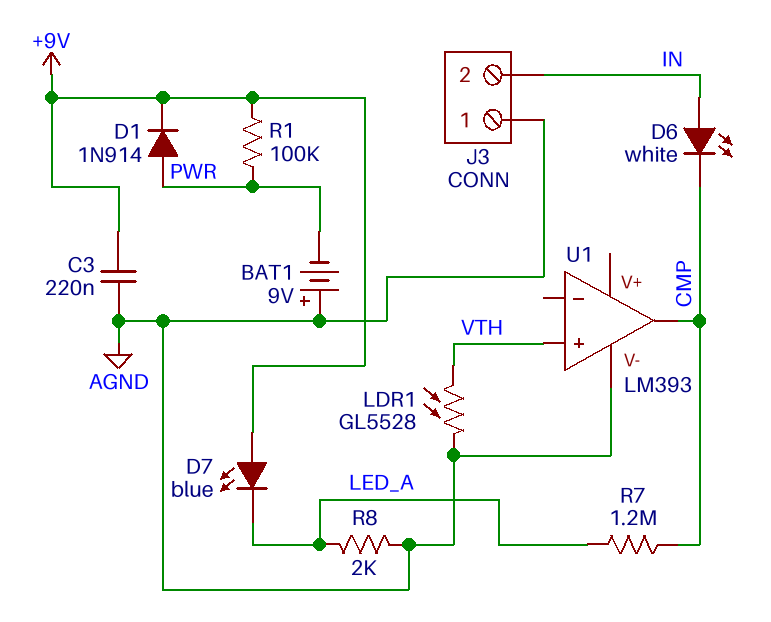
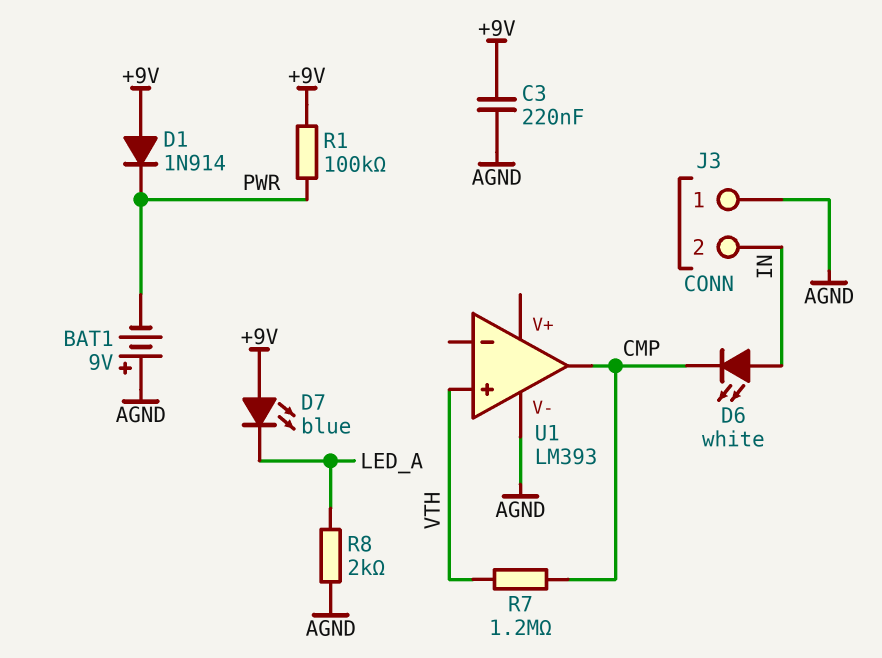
D1: diode 1N914 (A PWR, K +9V) -> diode 1N914 (A +9V, K PWR)
LDR1: GL5528 (AGND, VTH) -> none
R7: 1.2M (CMP, LED_A) -> 1.2M (CMP, VTH)

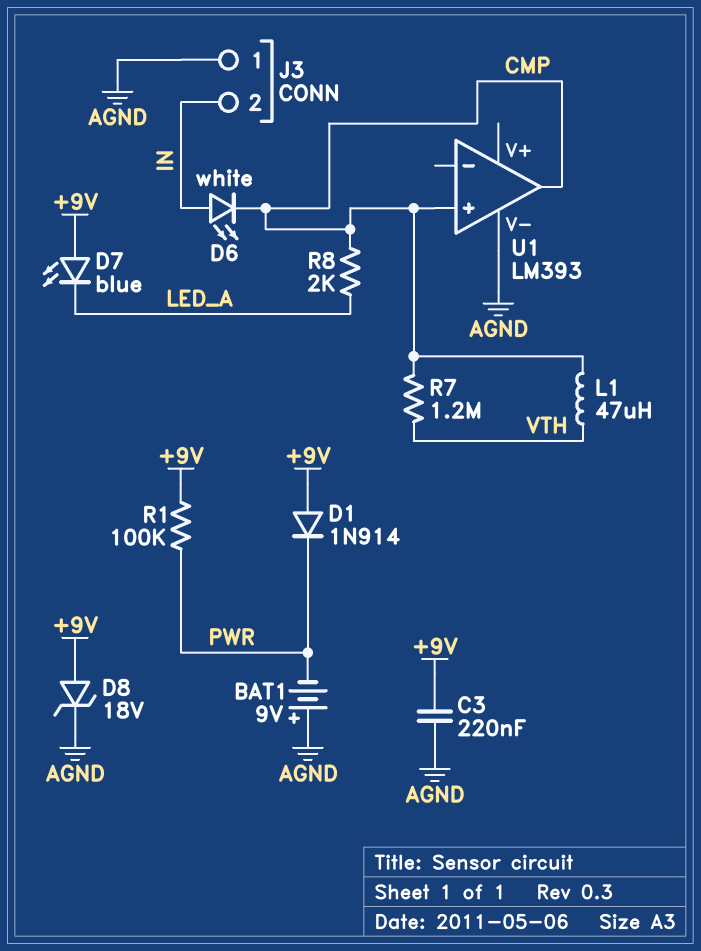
D8: none -> zener 18V (A +9V, K AGND)
L1: none -> 47uH (CMP, VTH)
R8: 2k (AGND, LED_A) -> 2k (CMP, LED_A)
U1 pin in+: VTH -> CMP

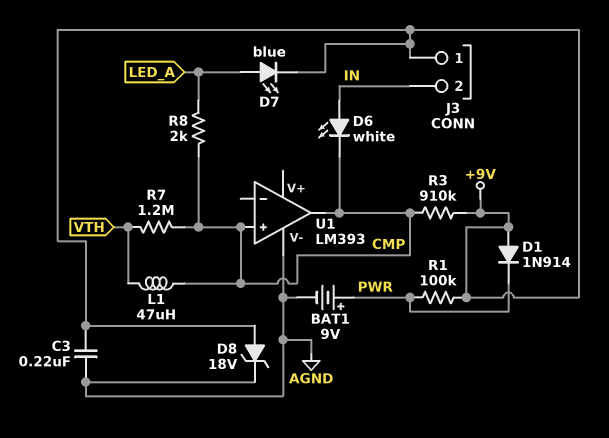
BAT1: 9V (plus AGND, minus PWR) -> 9V (plus PWR, minus AGND)
D7: LED blue (A +9V, K LED_A) -> LED blue (A LED_A, K +9V)
J3 pin 1: AGND -> +9V
R3: none -> 910k (+9V, CMP)

